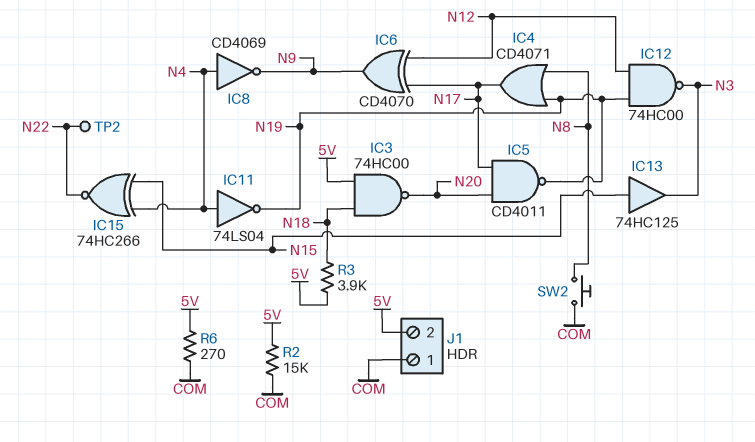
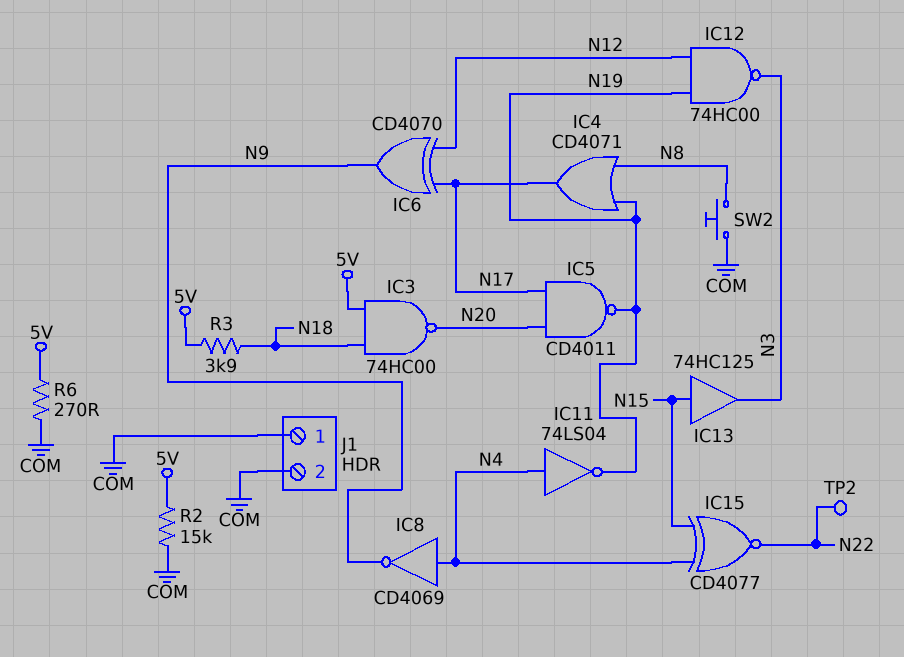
IC15: XNOR 74HC266 (in N4, in N15, out N22) -> XNOR CD4077 (in N4, in N15, out N22)
J1 pin 2: 5V -> COM

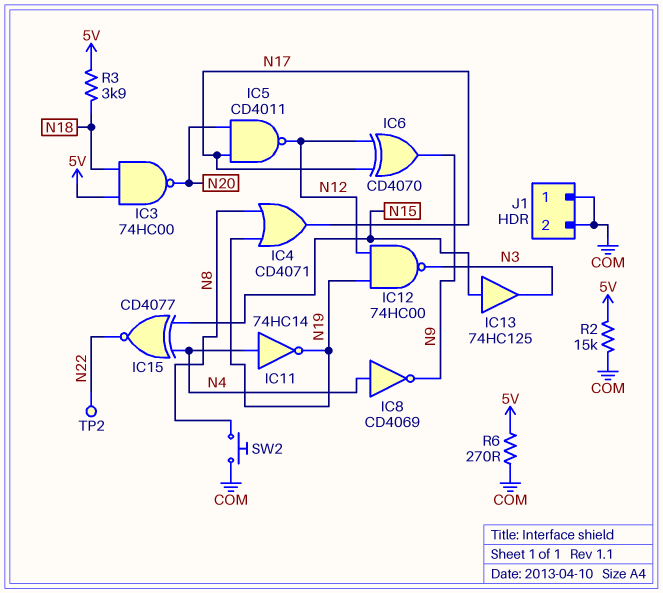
IC5: NAND CD4011 (in N17, in N20, out N19) -> NAND CD4011 (in N17, in N20, out N12)
IC11: NOT 74LS04 (in N4, out N19) -> NOT 74HC14 (in N4, out N19)

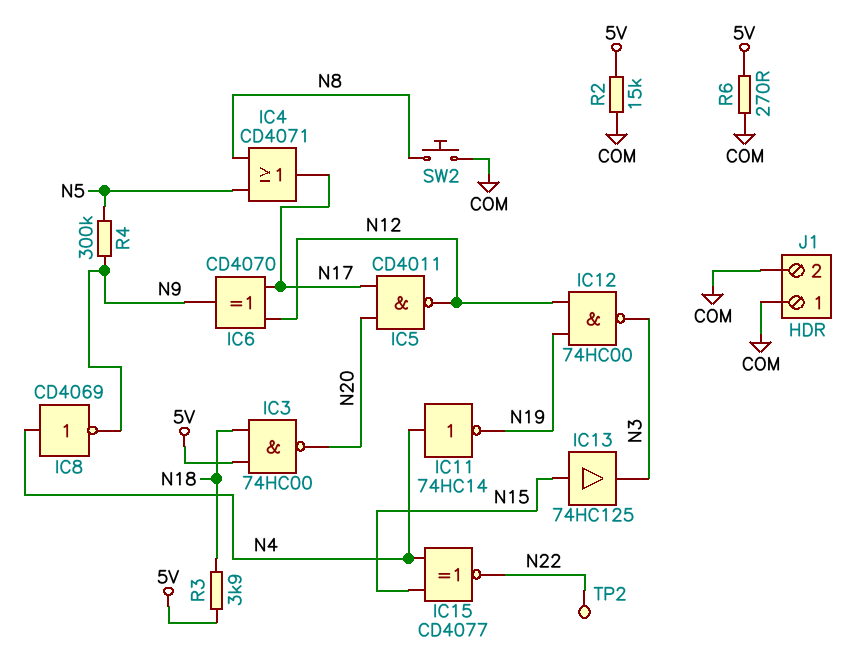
IC4: OR CD4071 (in N8, in N19, out N17) -> OR CD4071 (in N5, in N8, out N17)
R4: none -> 300k (N5, N9)

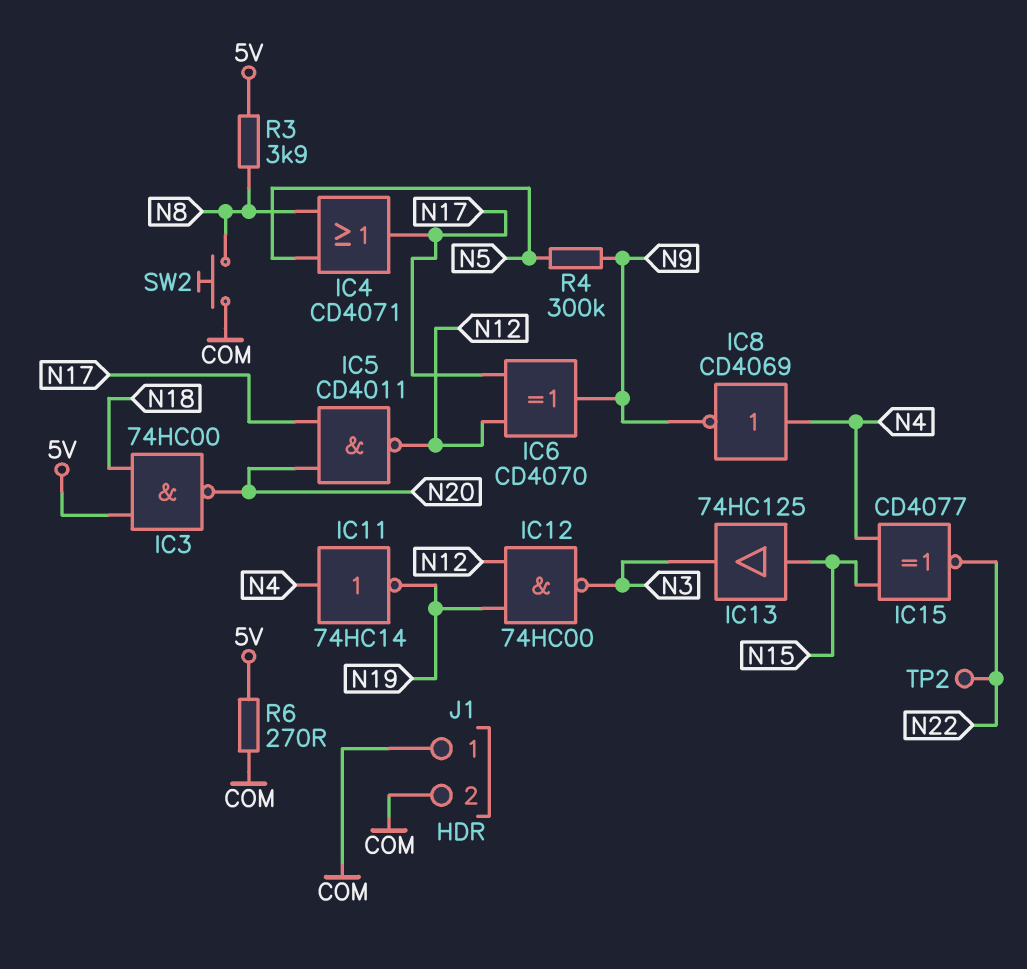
R2: 15k (5V, COM) -> none
R3: 3.9k (5V, N18) -> 3.9k (5V, N8)

